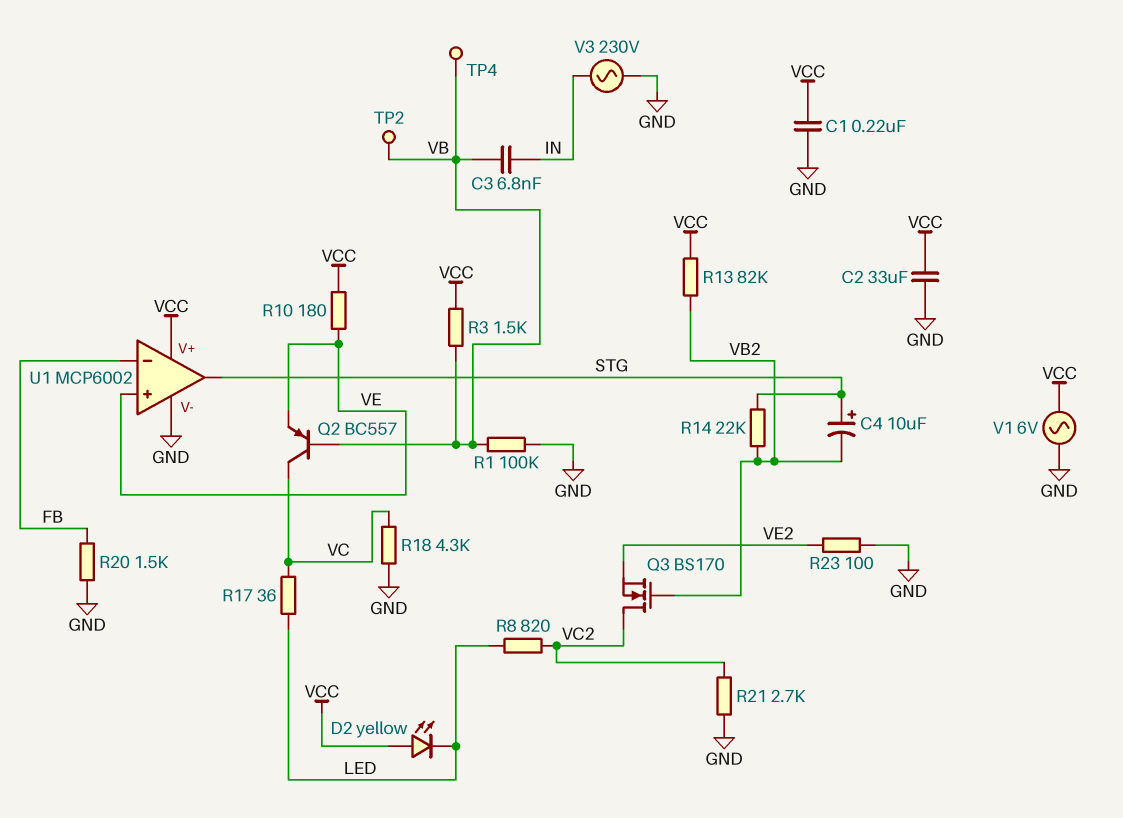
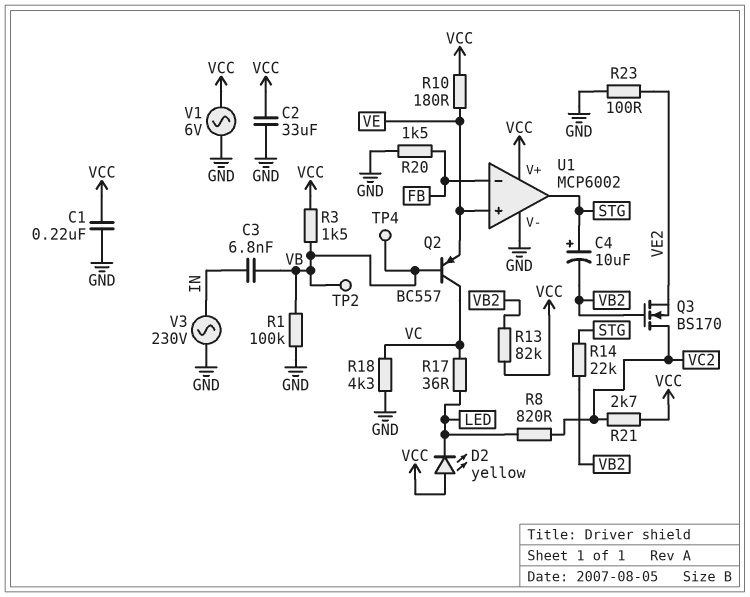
R21: 2.7k (GND, VC2) -> 2.7k (VC2, VCC)

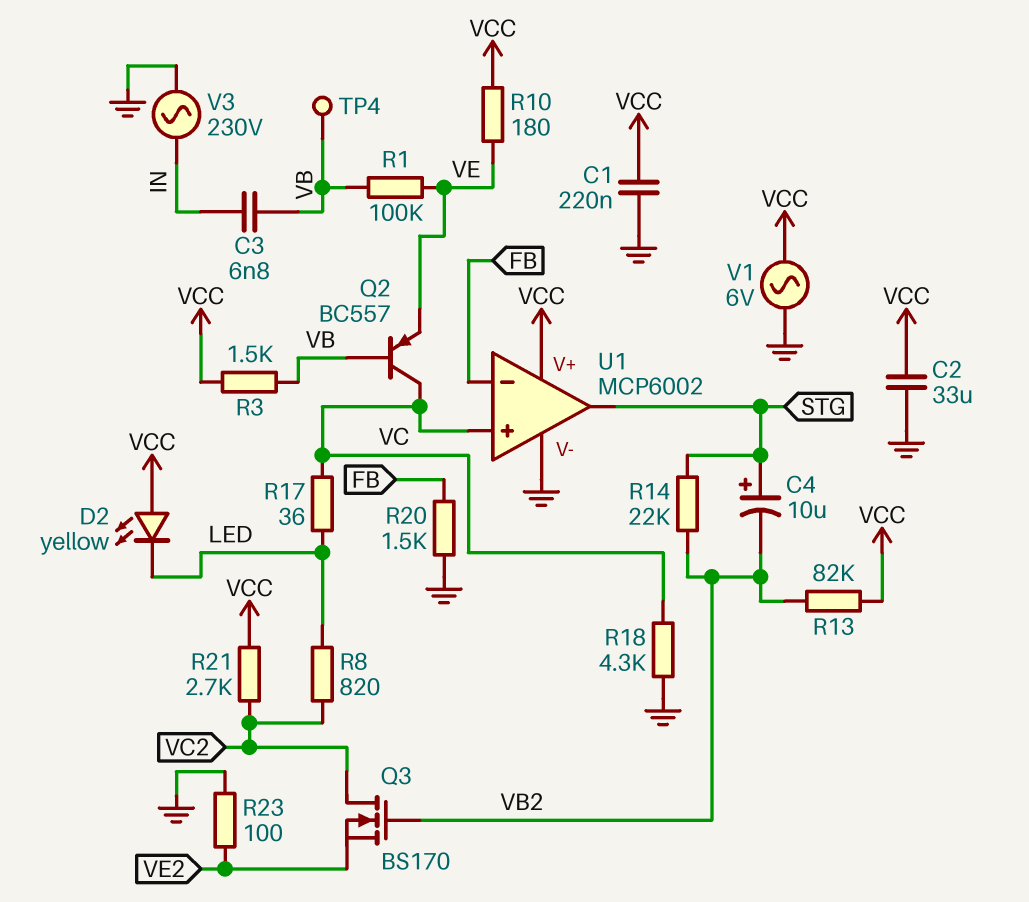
R1: 100k (GND, VB) -> 100k (VB, VE)
TP2: test point (VB) -> none
U1 pin in+: VE -> VC

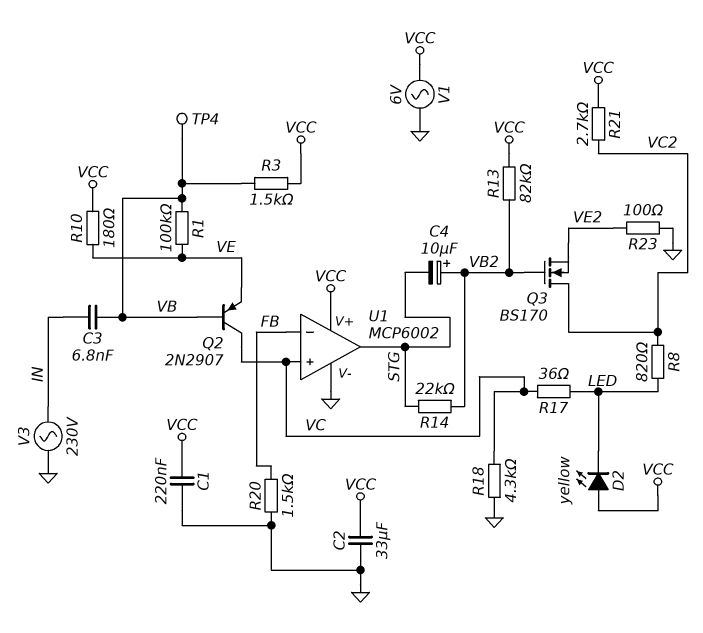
C4: 10uF (plus STG, minus VB2) -> 10uF (plus VB2, minus STG)
Q2: PNP BC557 (B VB, C VC, E VE) -> PNP 2N2907 (B VB, C VC, E VE)

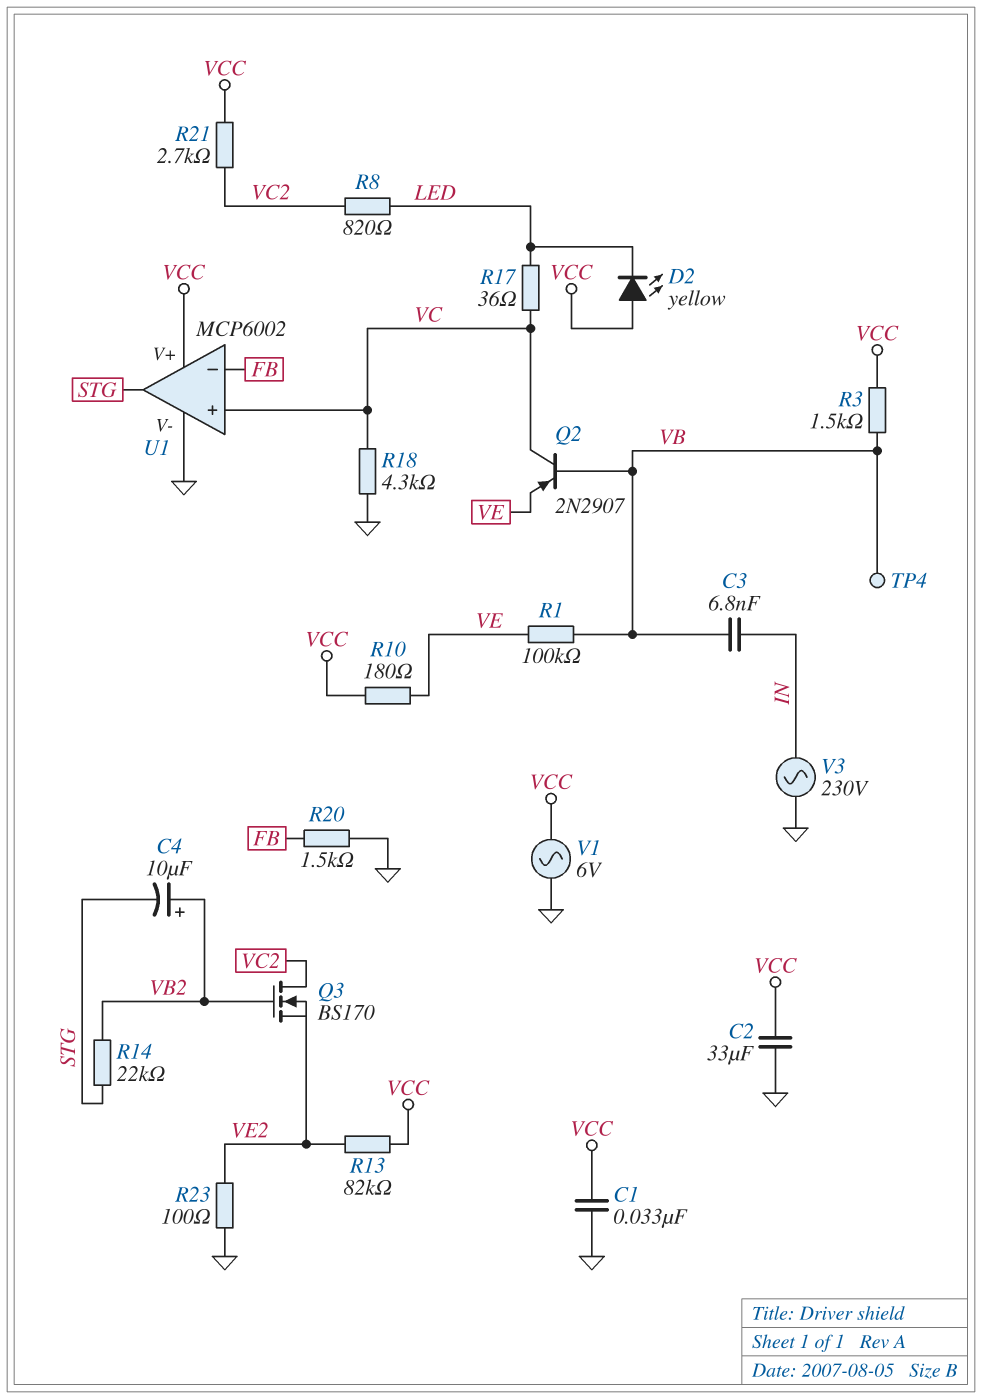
C1: 220nF (GND, VCC) -> 33nF (GND, VCC)
R13: 82k (VB2, VCC) -> 82k (VCC, VE2)

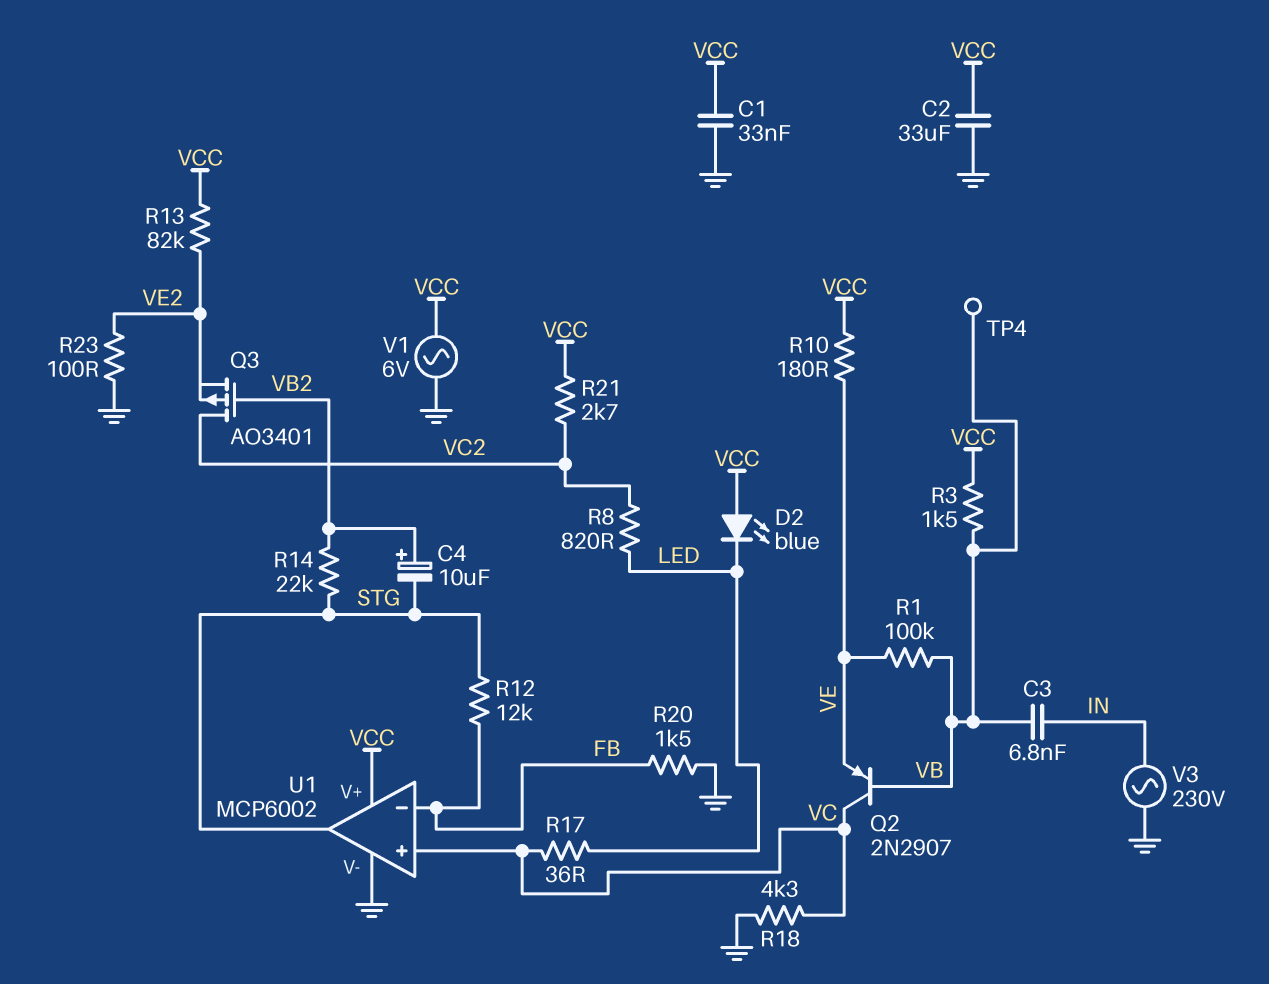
D2: LED yellow (A VCC, K LED) -> LED blue (A VCC, K LED)
Q3: NMOS BS170 (G VB2, D VC2, S VE2) -> PMOS AO3401 (G VB2, D VC2, S VE2)
R12: none -> 12k (FB, STG)

